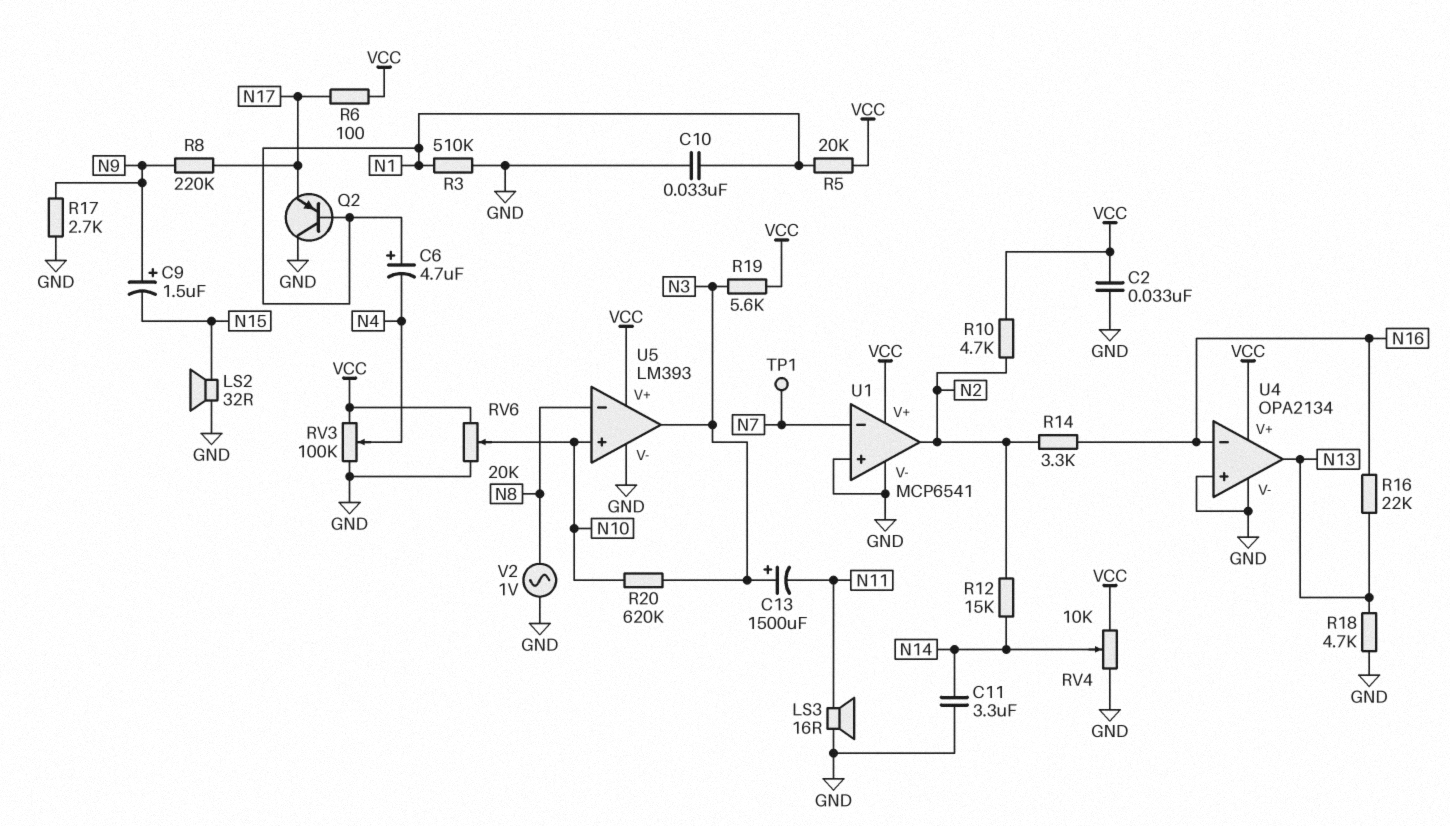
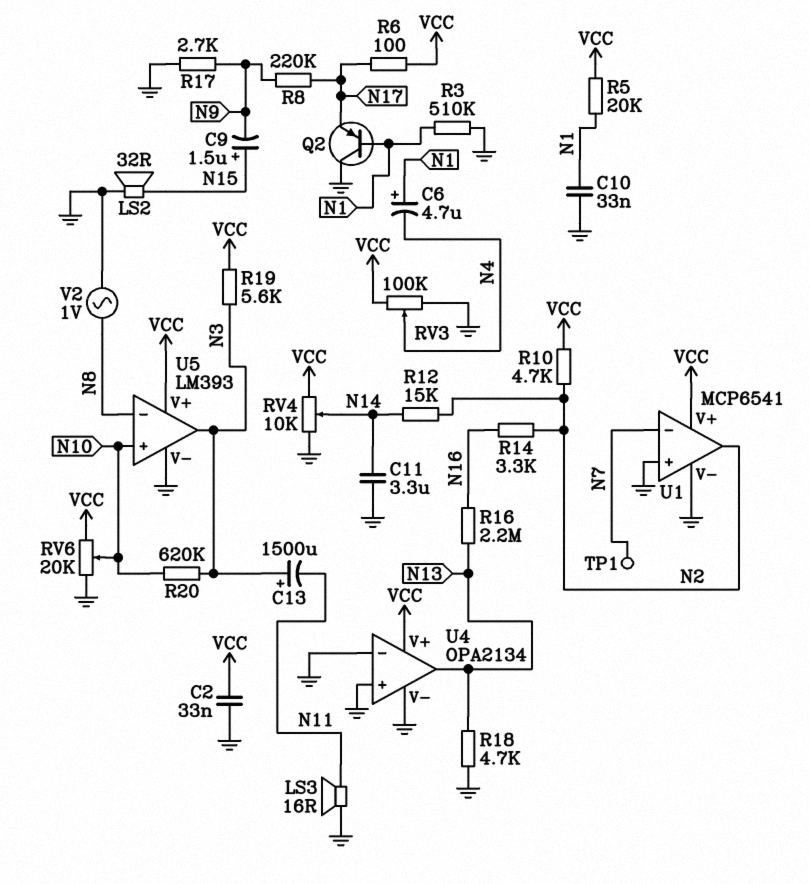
C9: 1.5uF (plus N9, minus N15) -> 1.5uF (plus N15, minus N9)
R16: 22k (N13, N16) -> 2.2M (N13, N16)
U4 pin in-: N16 -> GND

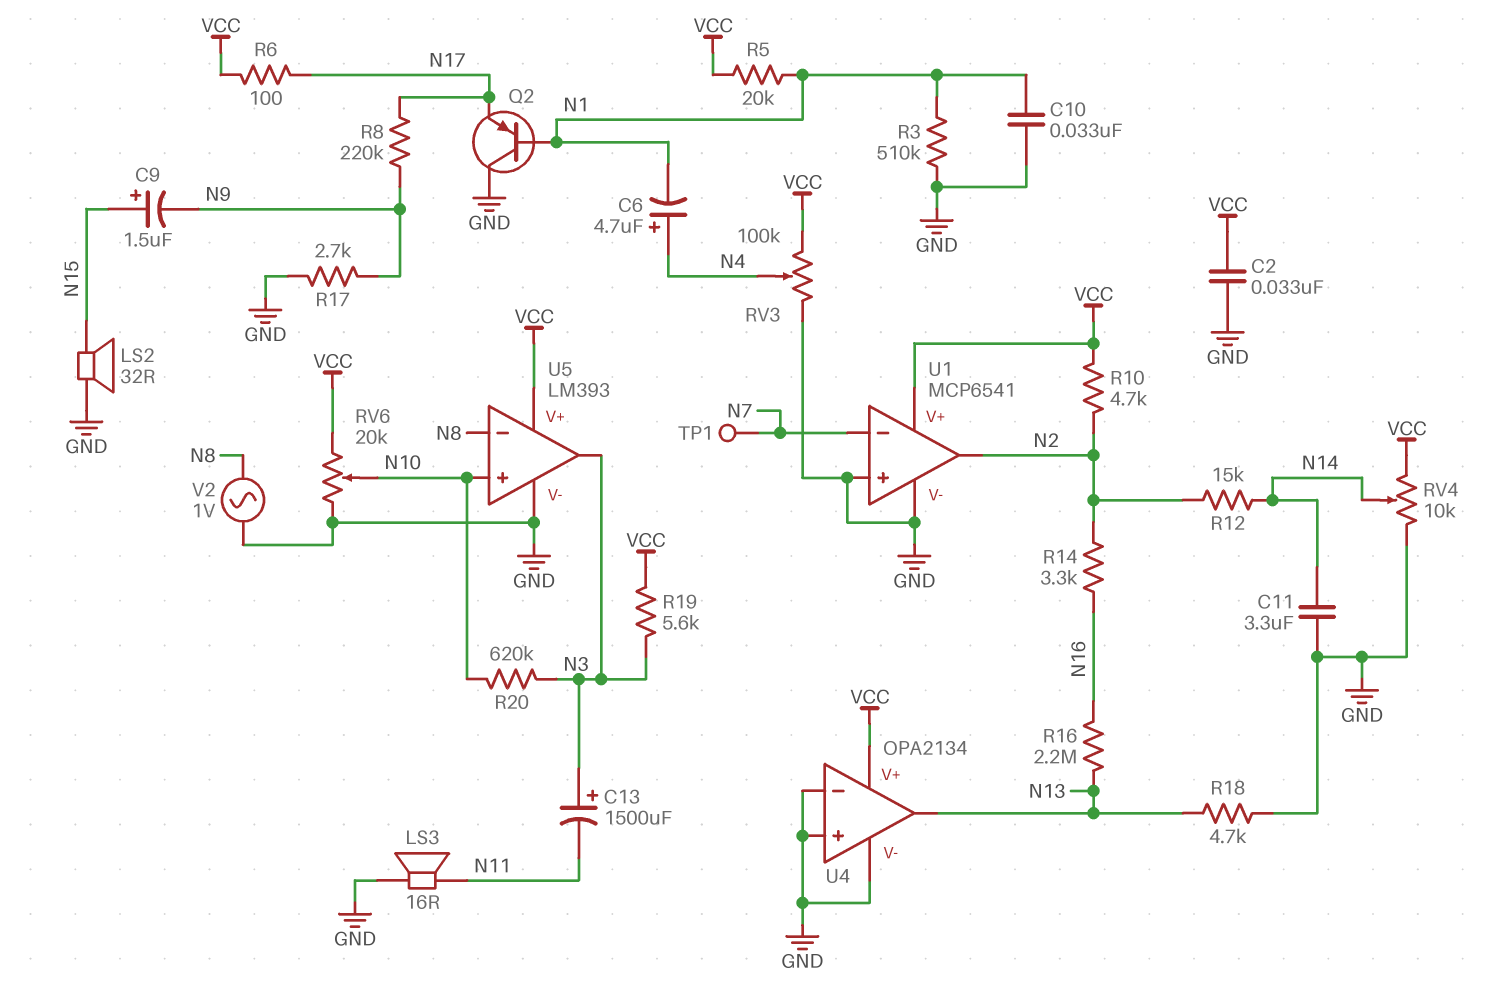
C6: 4.7uF (plus N1, minus N4) -> 4.7uF (plus N4, minus N1)

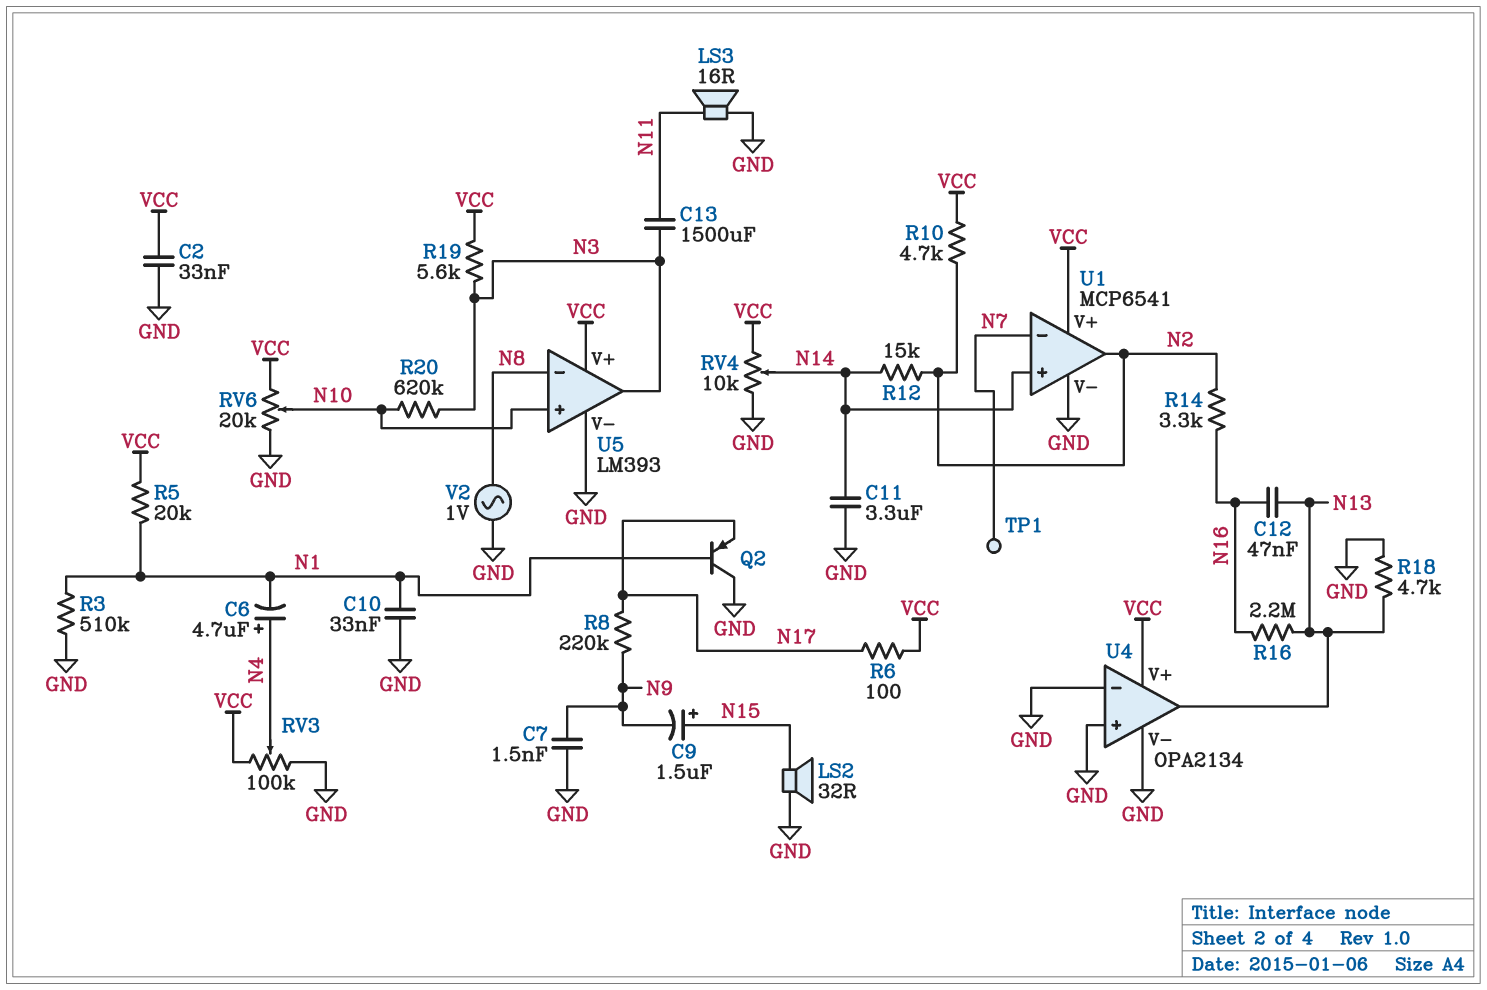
C7: none -> 1.5nF (GND, N9)
C12: none -> 47nF (N13, N16)
C13: 1500uF (plus N3, minus N11) -> 1500uF (N3, N11)
R17: 2.7k (GND, N9) -> none
U1 pin in+: GND -> N14

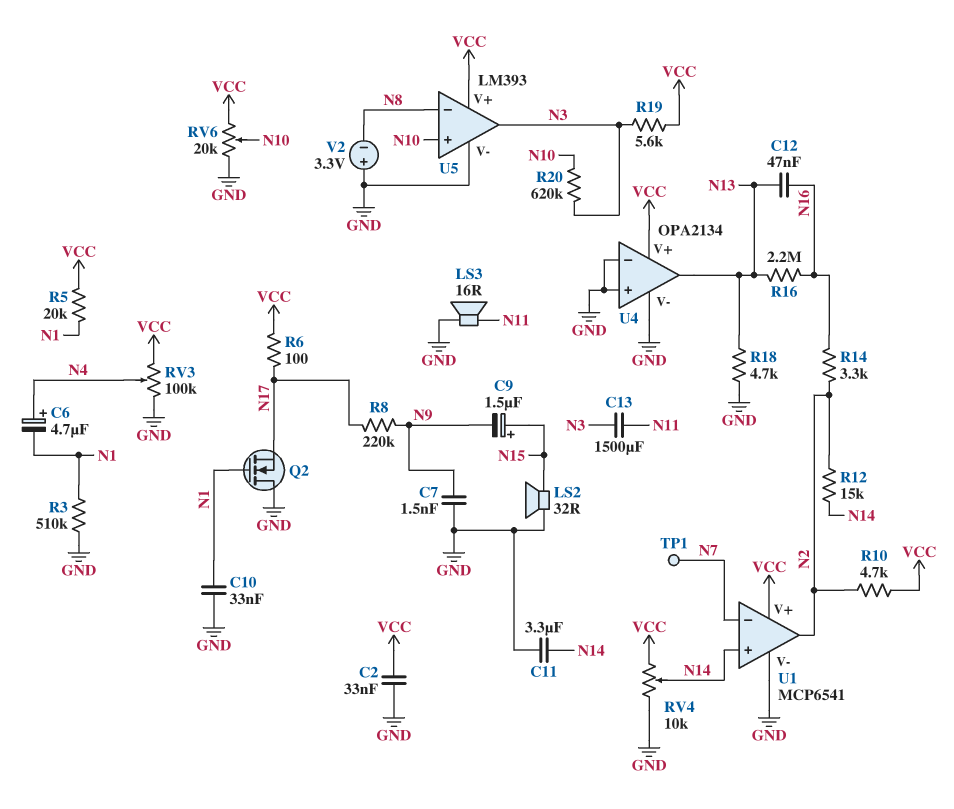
Q2: PNP (B N1, C GND, E N17) -> NMOS (G N1, D GND, S N17)
V2: AC 1V (GND, N8) -> 3.3V (plus GND, minus N8)

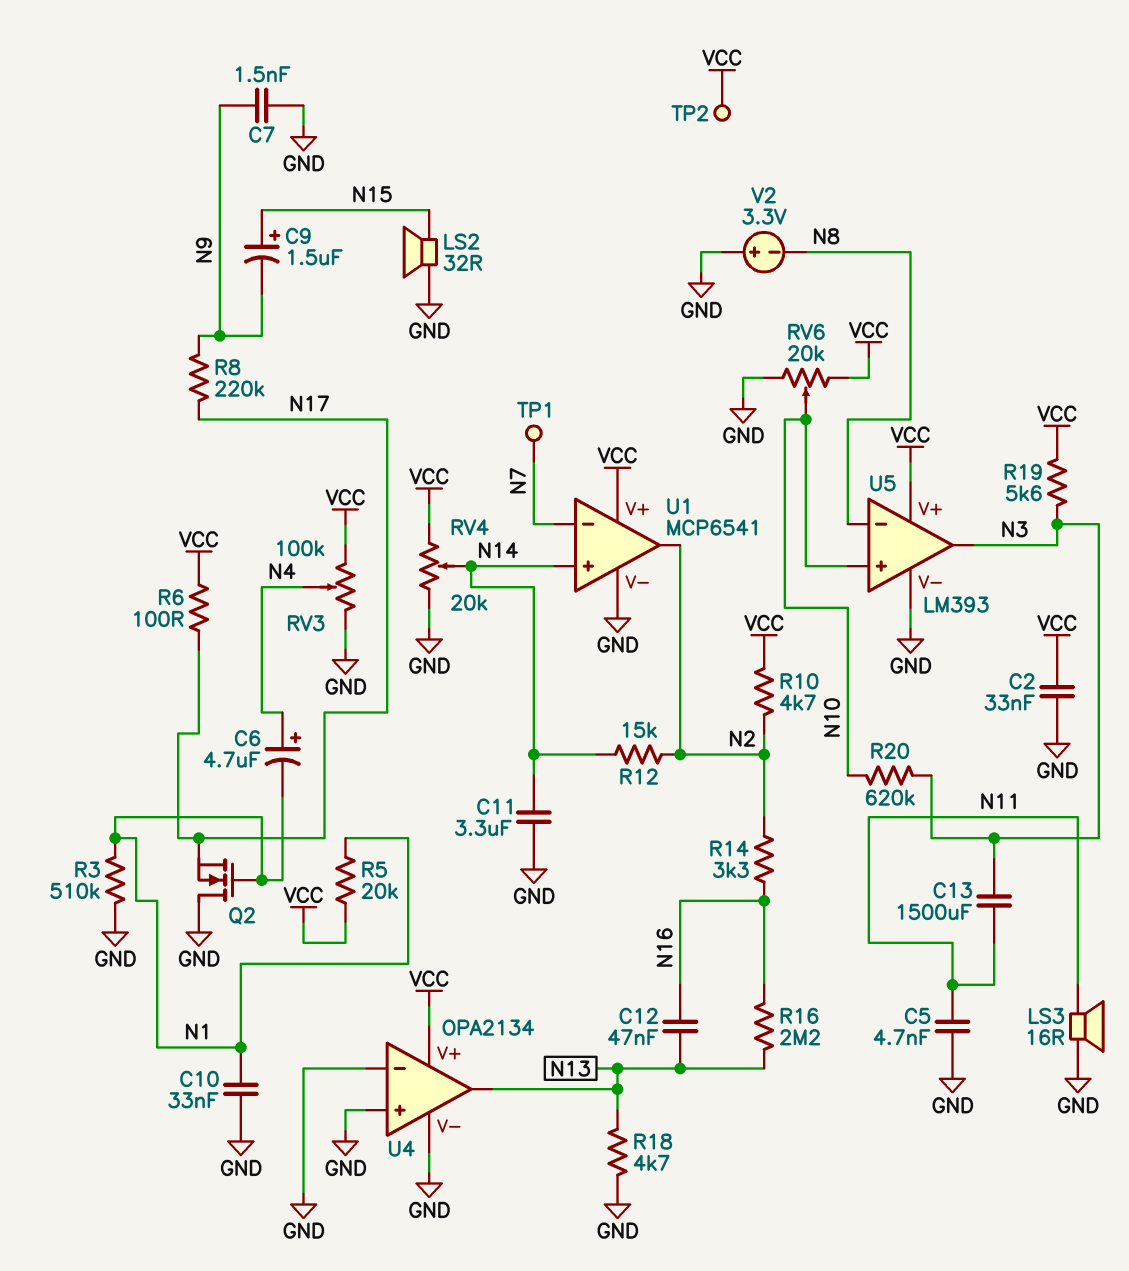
C5: none -> 4.7nF (GND, N11)
RV4: 10k (GND, VCC, wiper N14) -> 20k (GND, VCC, wiper N14)
TP2: none -> test point (VCC)

